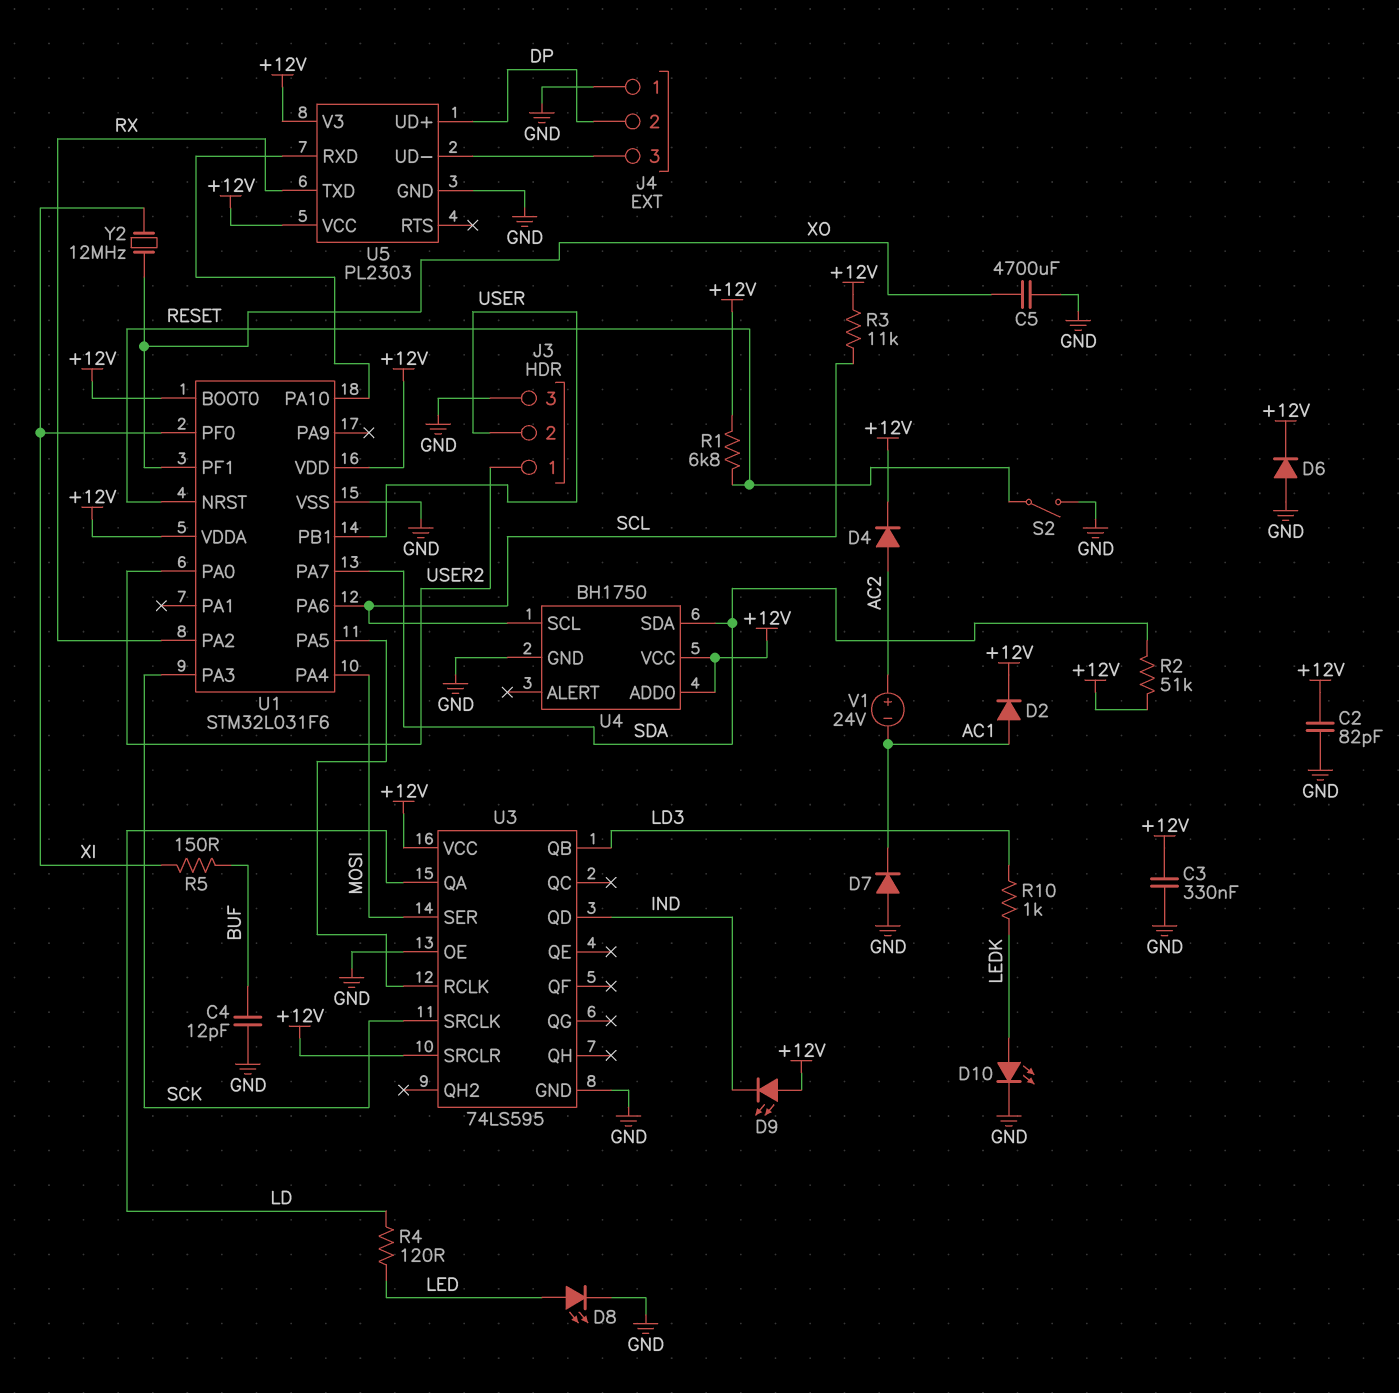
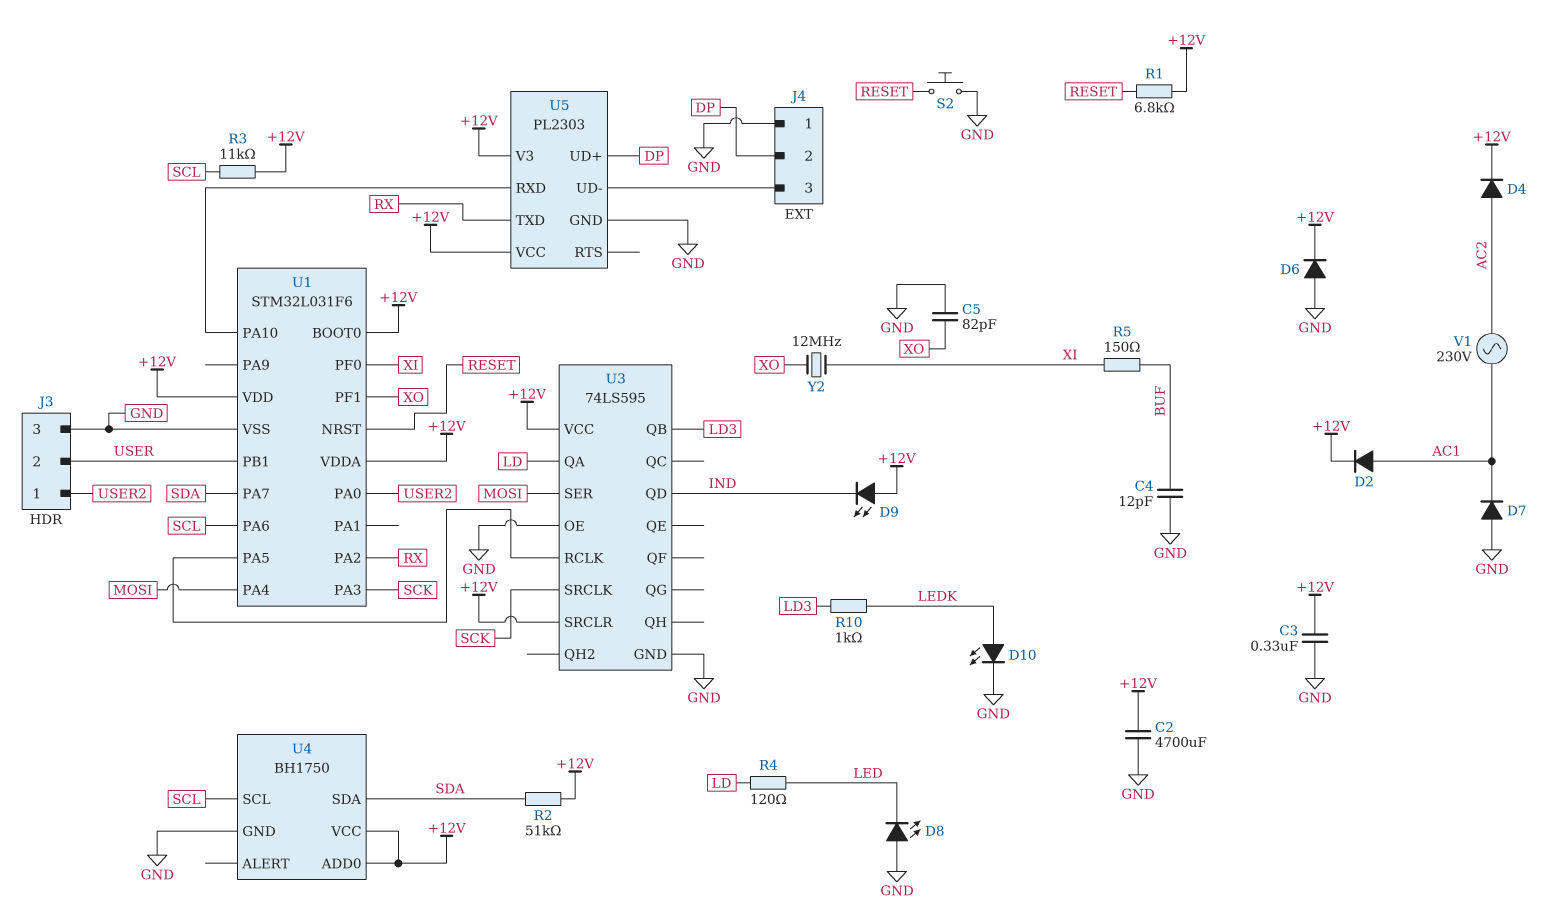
C2: 82pF (+12V, GND) -> 4700uF (+12V, GND)
C5: 4700uF (GND, XO) -> 82pF (GND, XO)
D8: LED (A LED, K GND) -> LED (A GND, K LED)
S2: switch (GND, RESET) -> button (GND, RESET)
V1: 24V (plus AC2, minus AC1) -> AC 230V (AC1, AC2)

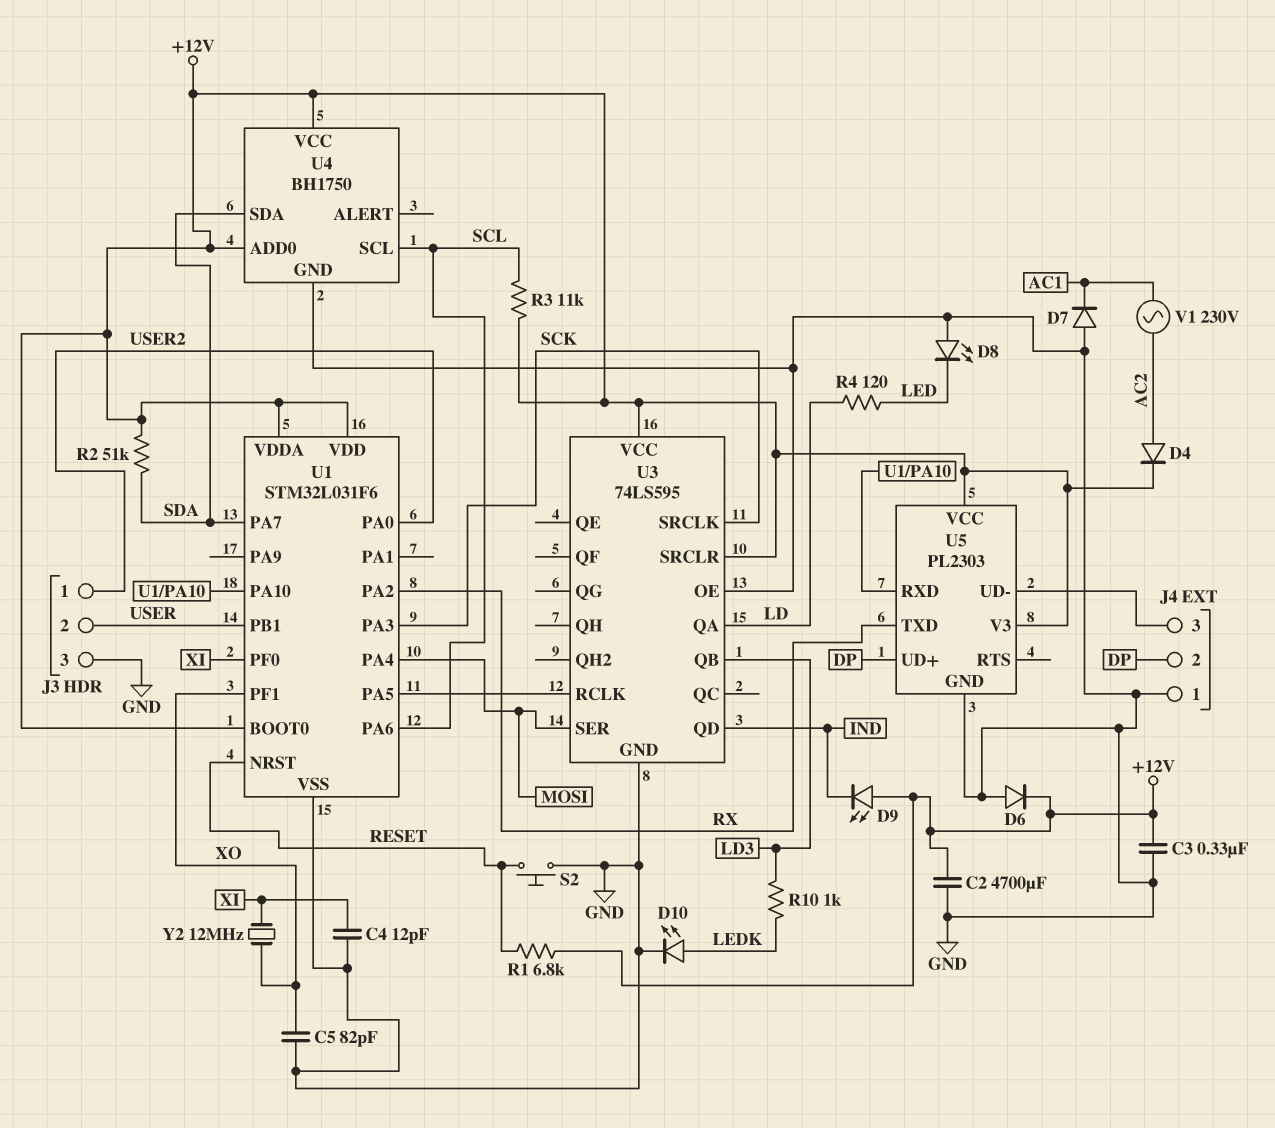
C4: 12pF (BUF, GND) -> 12pF (GND, XI)
D2: diode (A AC1, K +12V) -> none
R5: 150 (BUF, XI) -> none

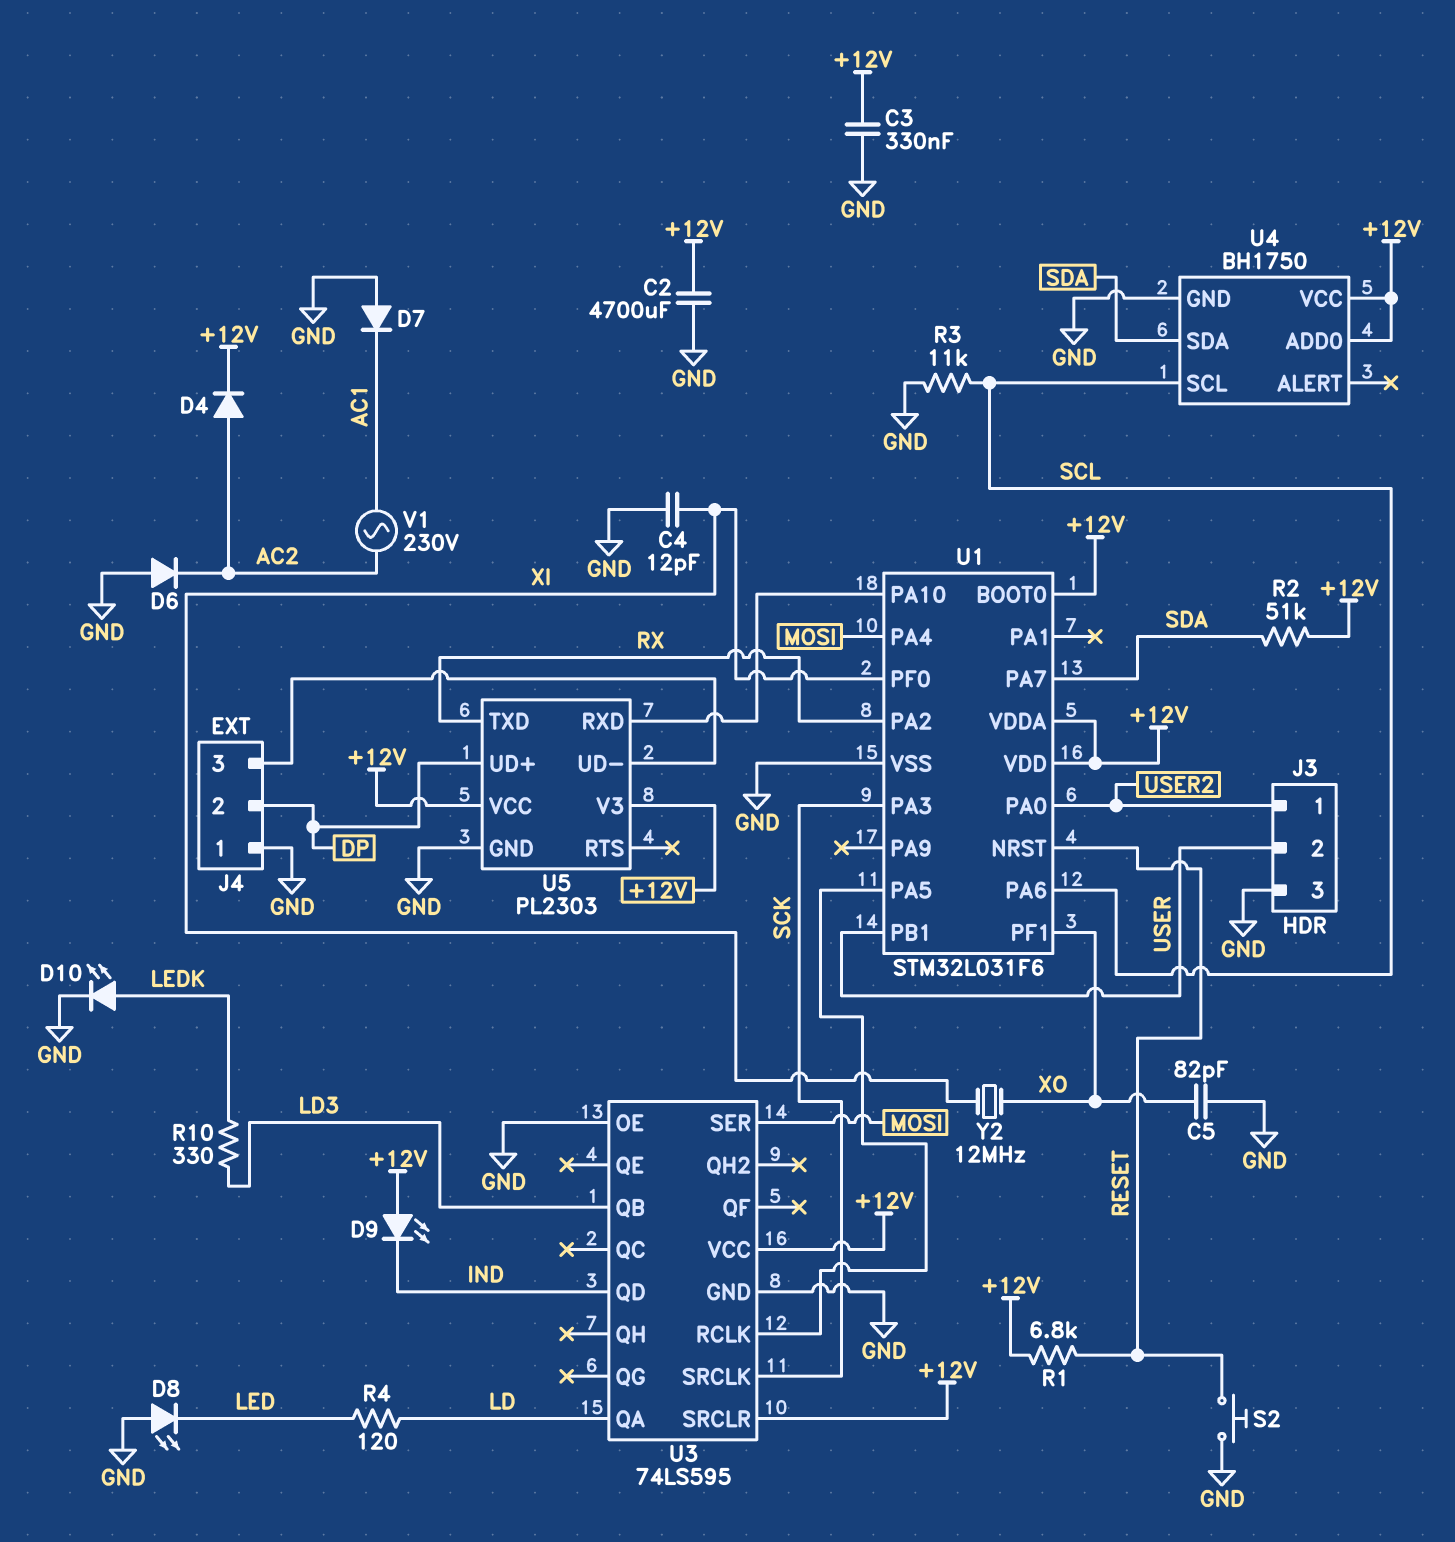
D6: diode (A GND, K +12V) -> diode (A GND, K AC2)
R3: 11k (+12V, SCL) -> 11k (GND, SCL)
R10: 1k (LD3, LEDK) -> 330 (LD3, LEDK)

